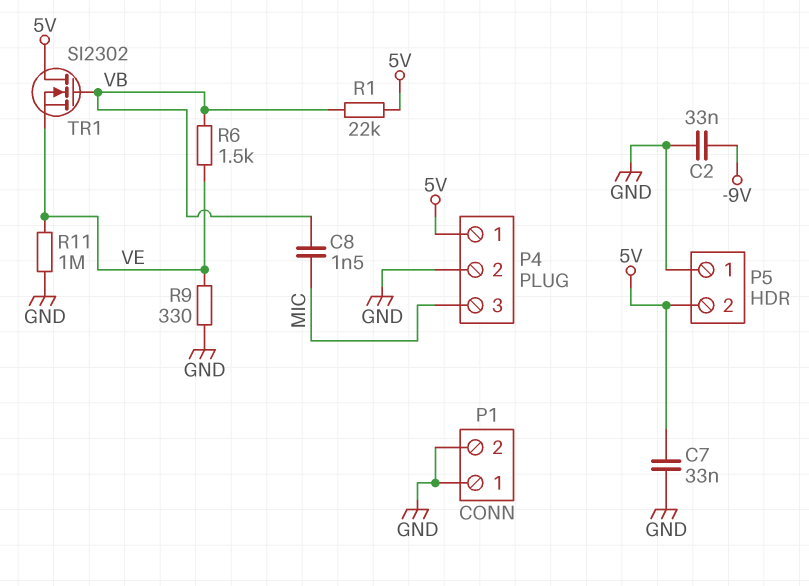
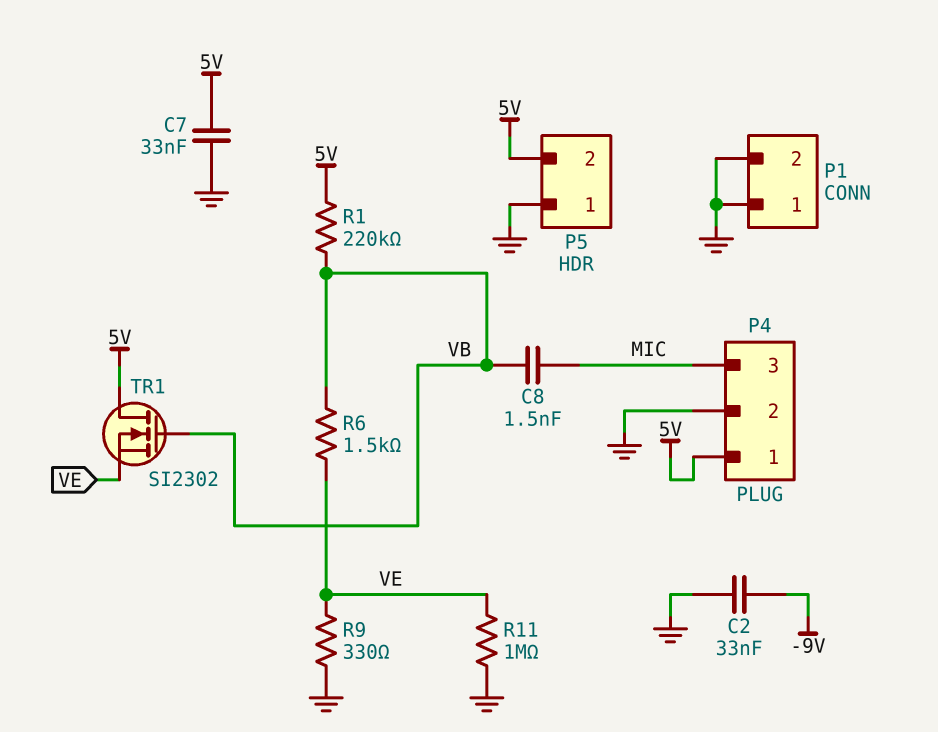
R1: 22k (5V, VB) -> 220k (5V, VB)

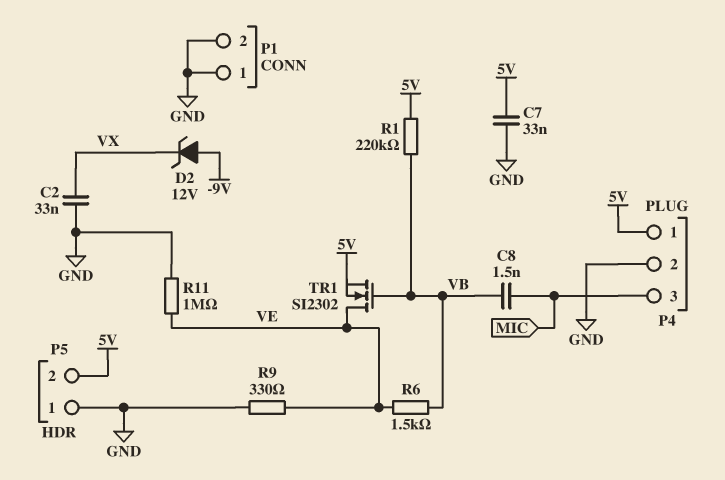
C2: 33nF (-9V, GND) -> 33nF (GND, VX)
D2: none -> zener 12V (A -9V, K VX)
TR1: NMOS SI2302 (G VB, D 5V, S VE) -> NMOS SI2302 (G VB, D VE, S 5V)

